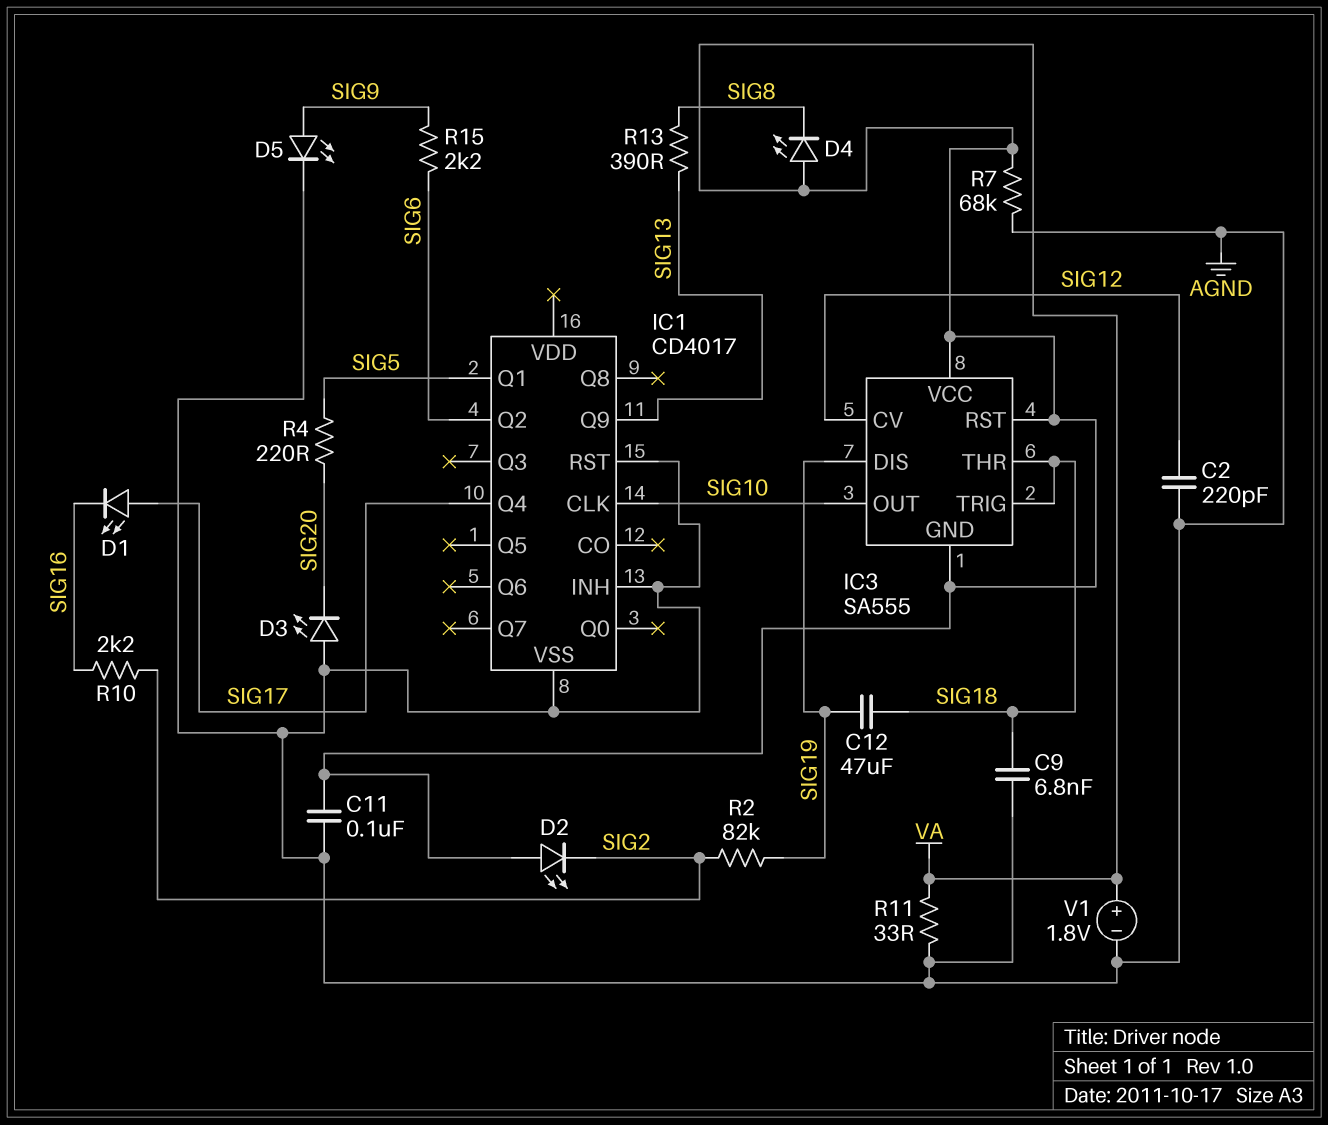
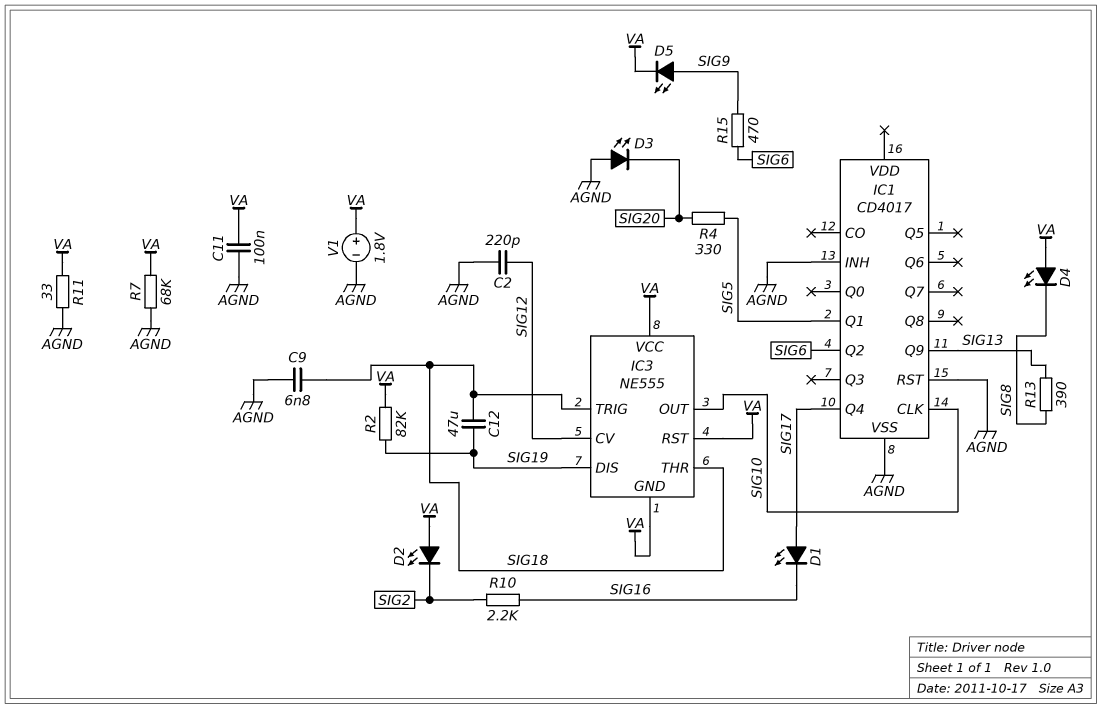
D5: LED (A SIG9, K AGND) -> LED (A SIG9, K VA)
IC3: SA555 -> NE555
R2: 82k (SIG2, SIG19) -> 82k (SIG19, VA)
R4: 220 (SIG5, SIG20) -> 330 (SIG5, SIG20)
R15: 2.2k (SIG6, SIG9) -> 470 (SIG6, SIG9)

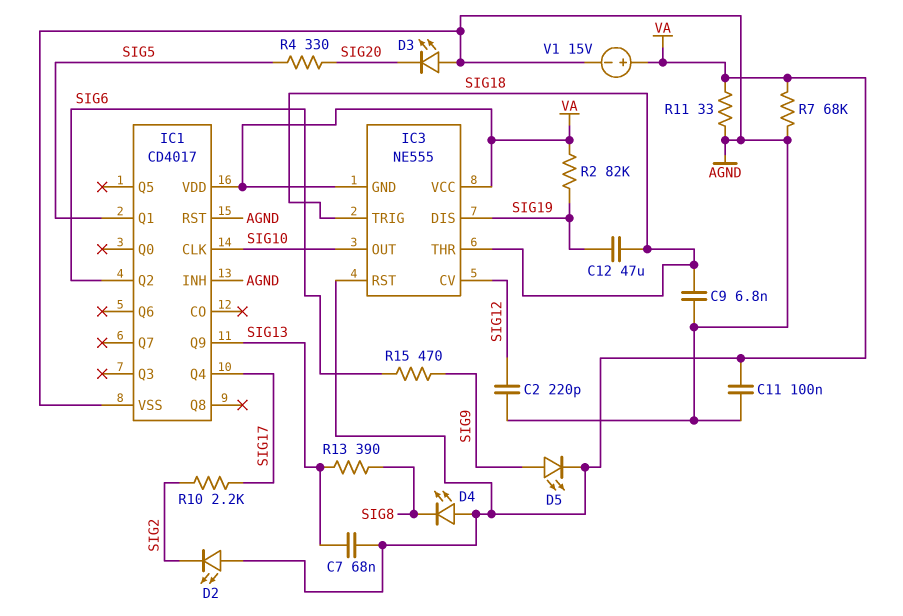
C7: none -> 68nF (SIG13, VA)
D1: LED (A SIG17, K SIG16) -> none
IC1 pin VDD: none -> VA
R10: 2.2k (SIG2, SIG16) -> 2.2k (SIG2, SIG17)
V1: 1.8V (plus VA, minus AGND) -> 15V (plus VA, minus AGND)

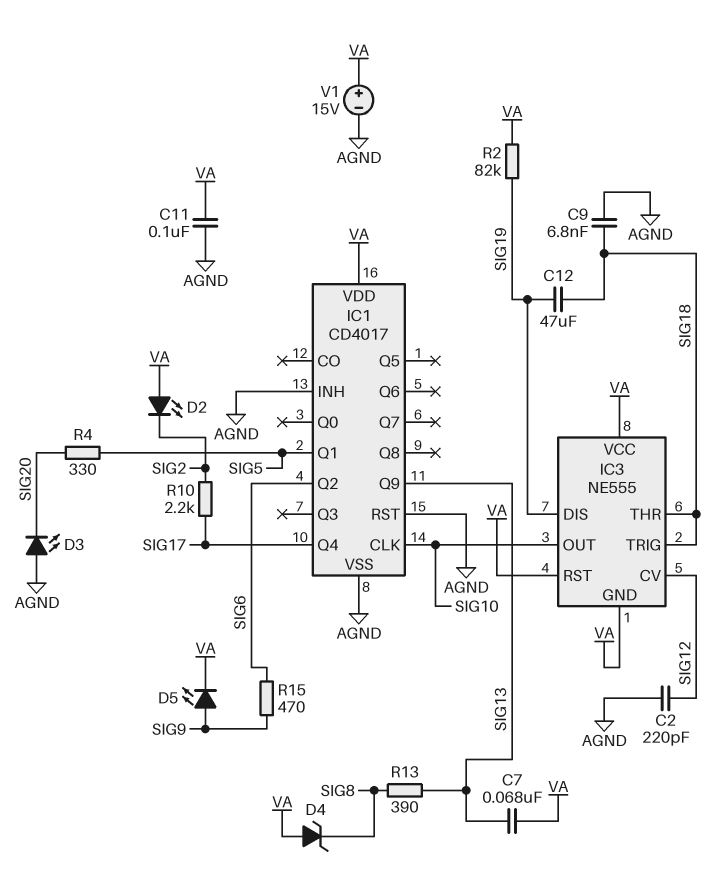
D4: LED (A VA, K SIG8) -> zener (A VA, K SIG8)
R7: 68k (AGND, VA) -> none
R11: 33 (AGND, VA) -> none

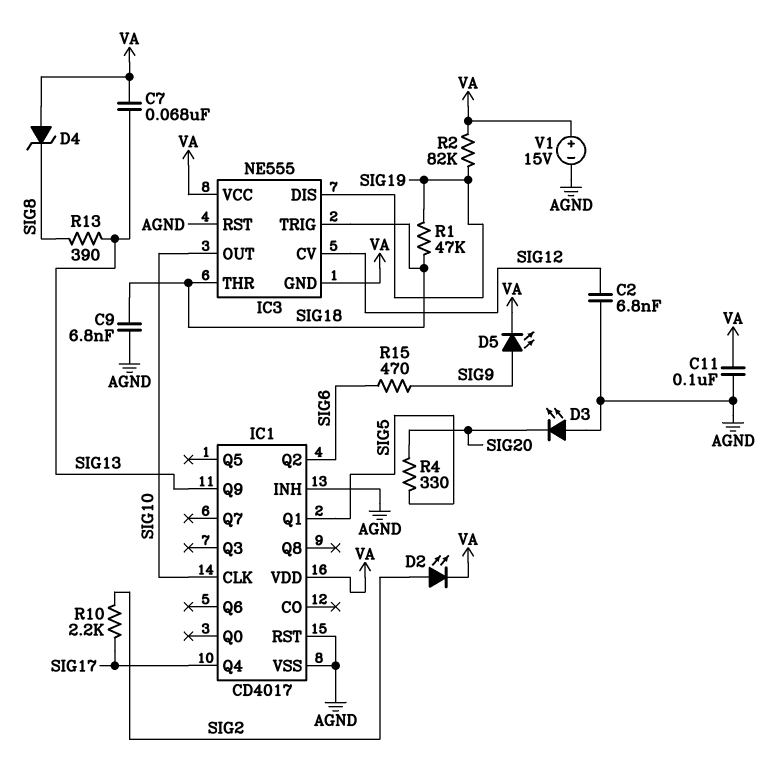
C2: 220pF (AGND, SIG12) -> 6.8nF (AGND, SIG12)
C12: 47uF (SIG18, SIG19) -> none
D2: LED (A VA, K SIG2) -> LED (A SIG2, K VA)
IC3 pin RST: VA -> AGND
R1: none -> 47k (SIG18, SIG19)

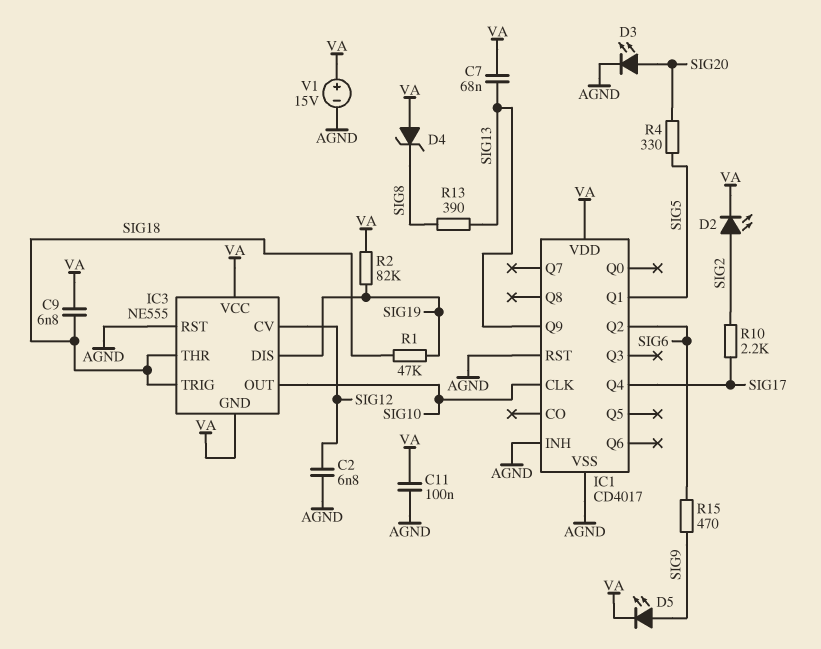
C9: 6.8nF (AGND, SIG18) -> 6.8nF (SIG18, VA)
D3: LED (A AGND, K SIG20) -> LED (A SIG20, K AGND)

